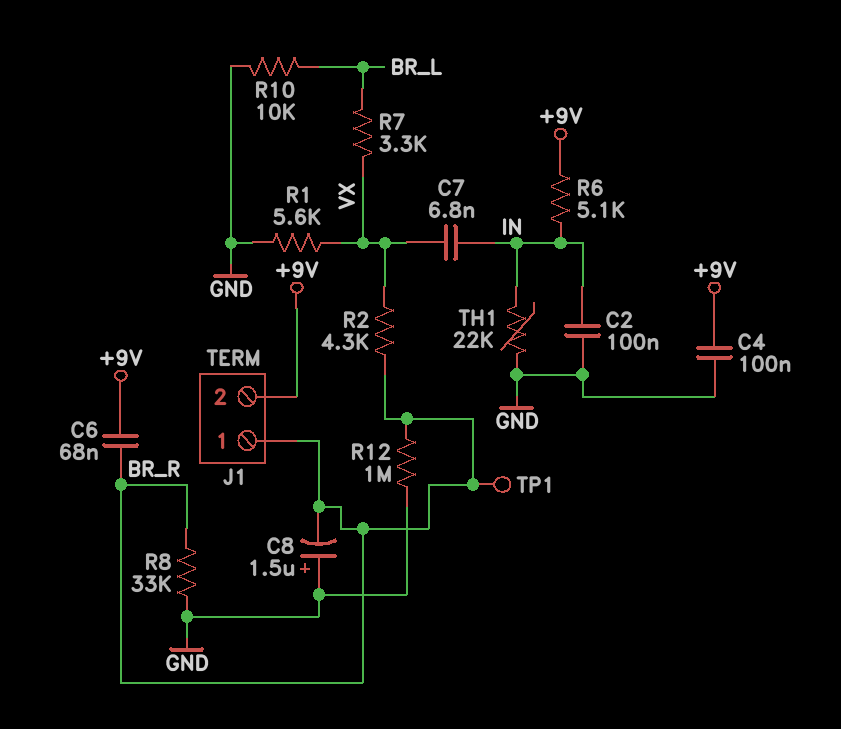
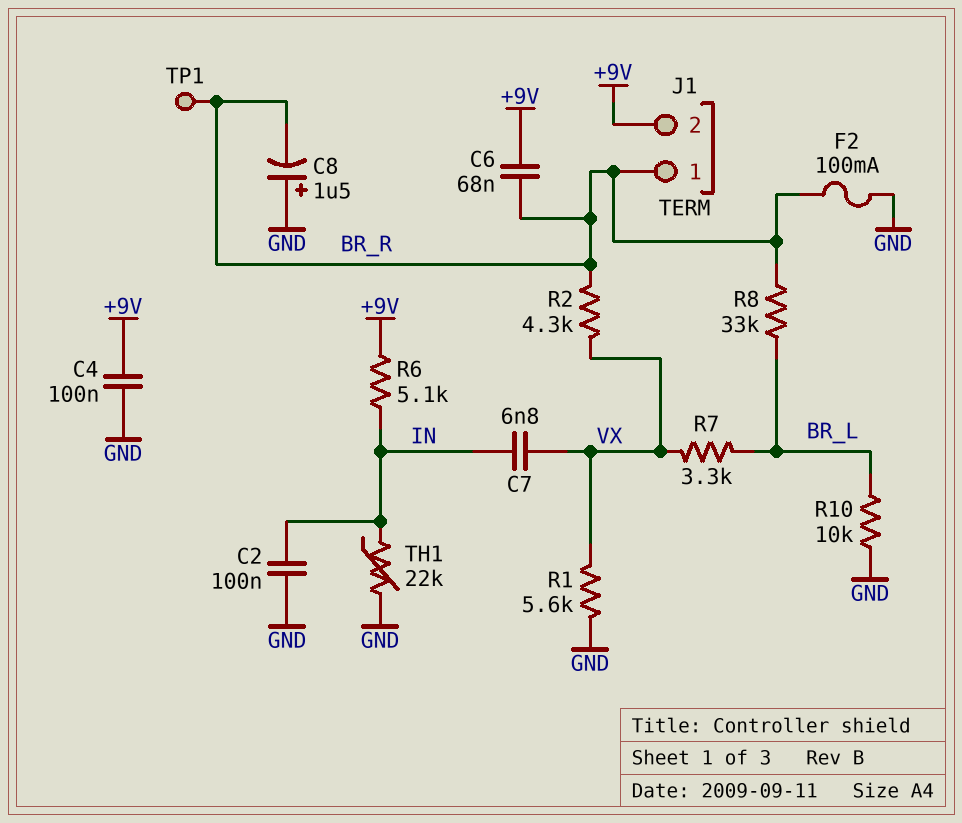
F2: none -> 100mA (BR_R, GND)
R8: 33k (BR_R, GND) -> 33k (BR_L, BR_R)
R12: 1M (BR_R, GND) -> none

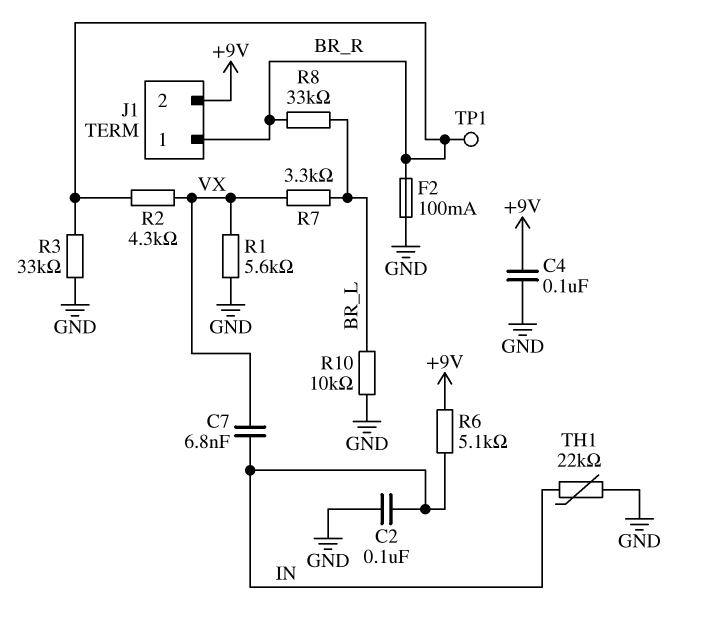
C6: 68nF (+9V, BR_R) -> none
C8: 1.5uF (plus GND, minus BR_R) -> none
R3: none -> 33k (BR_R, GND)

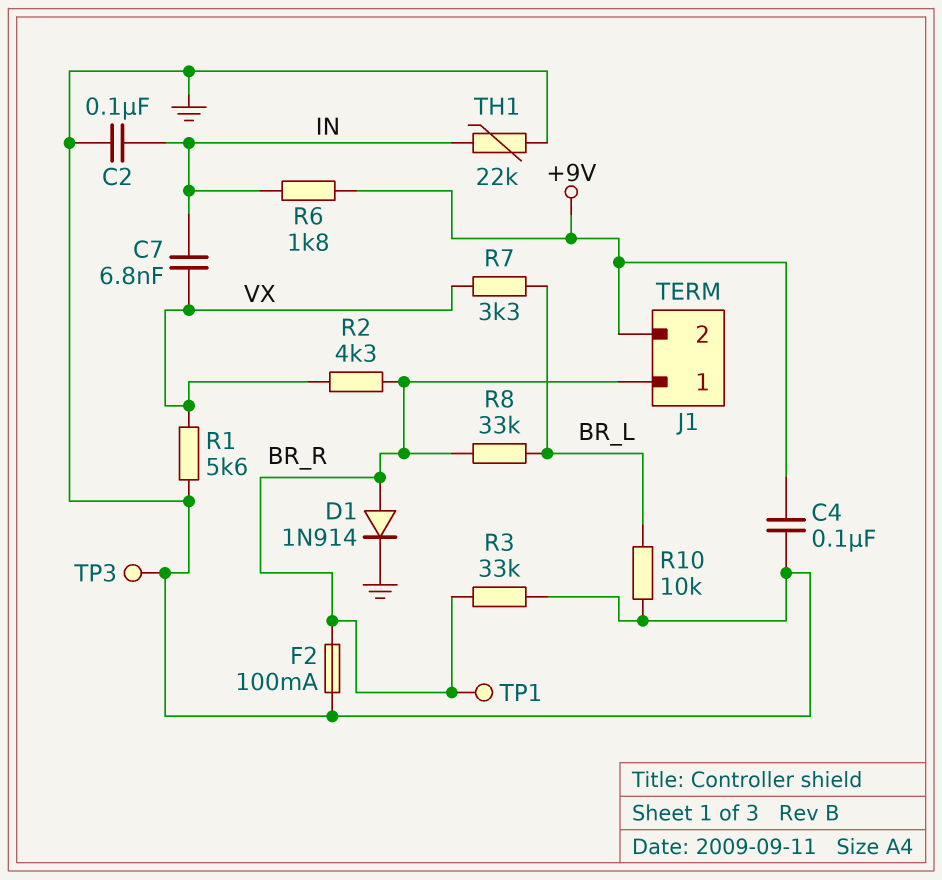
D1: none -> diode 1N914 (A BR_R, K GND)
R6: 5.1k (+9V, IN) -> 1.8k (+9V, IN)
TP3: none -> test point (GND)

